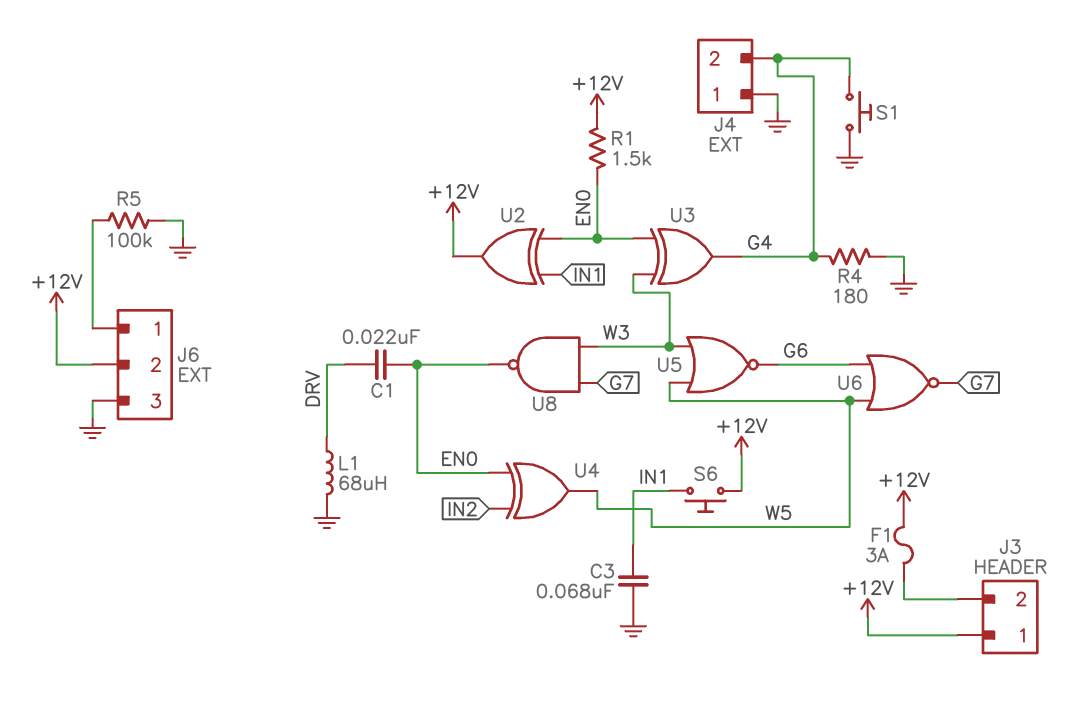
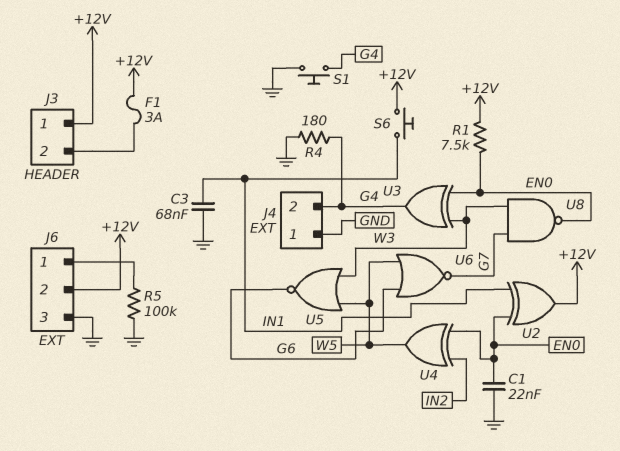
C1: 22nF (DRV, EN0) -> 22nF (EN0, GND)
L1: 68uH (DRV, GND) -> none
R1: 1.5k (+12V, EN0) -> 7.5k (+12V, EN0)

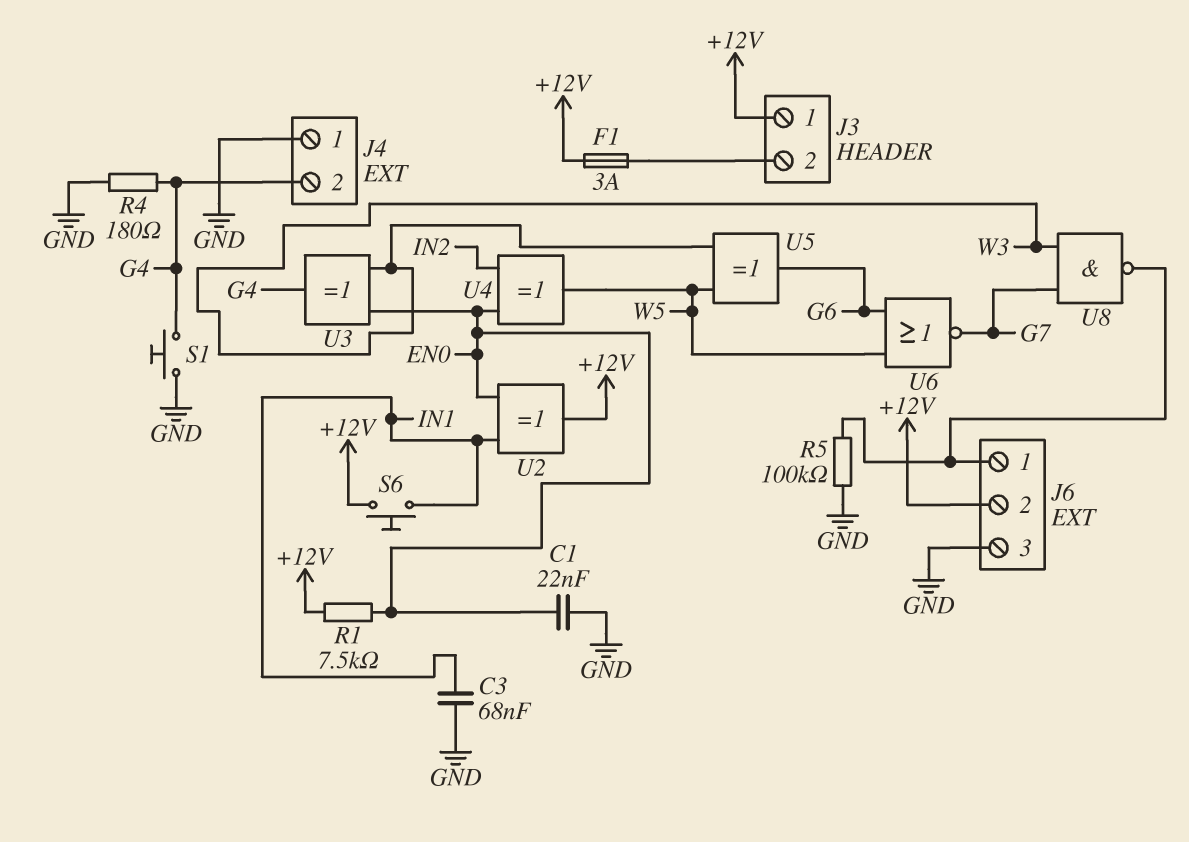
U5: NOR (in W3, in W5, out G6) -> XOR (in W3, in W5, out G6)
U8: NAND (in G7, in W3, out EN0) -> NAND (in G7, in W3, out J6/1)

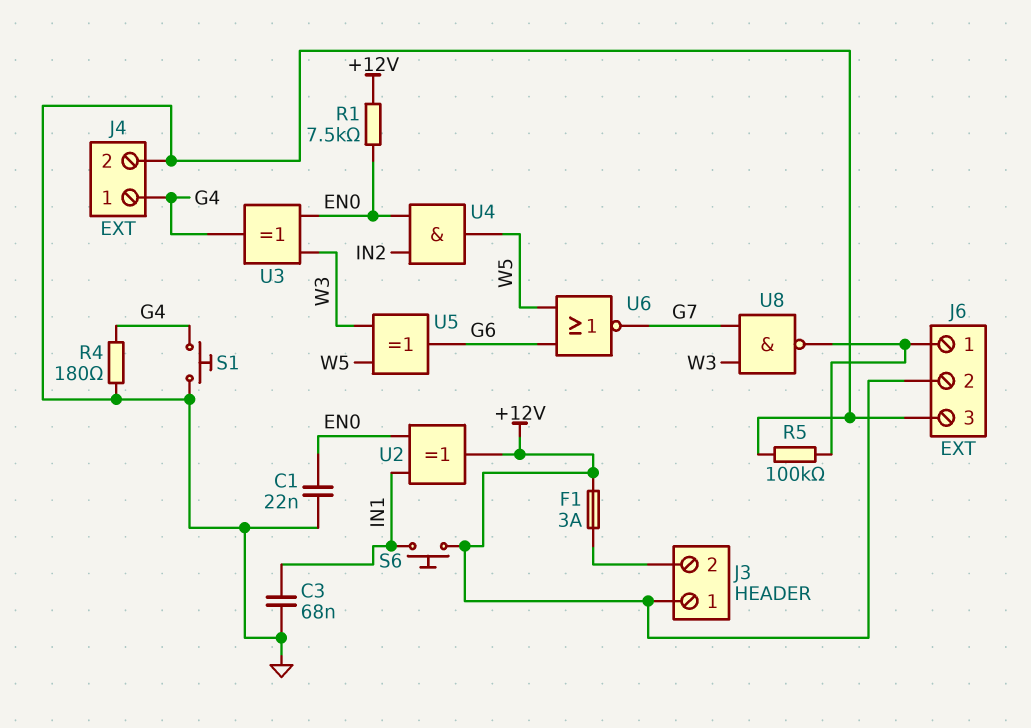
J4 pin 1: GND -> G4
J4 pin 2: G4 -> GND
U4: XOR (in EN0, in IN2, out W5) -> AND (in EN0, in IN2, out W5)

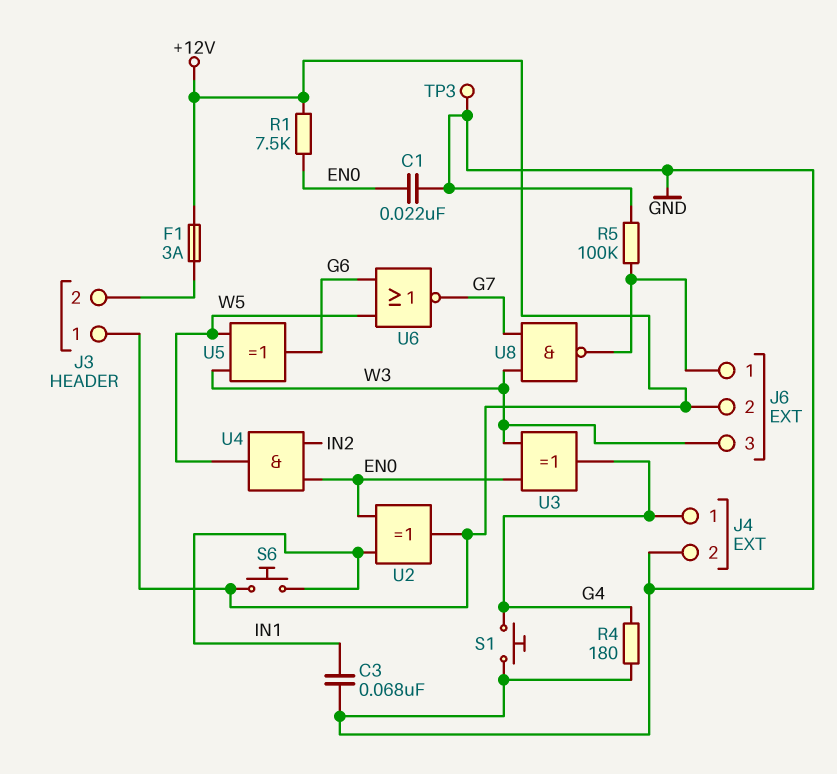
J6 pin 3: GND -> W3
TP3: none -> test point (GND)

